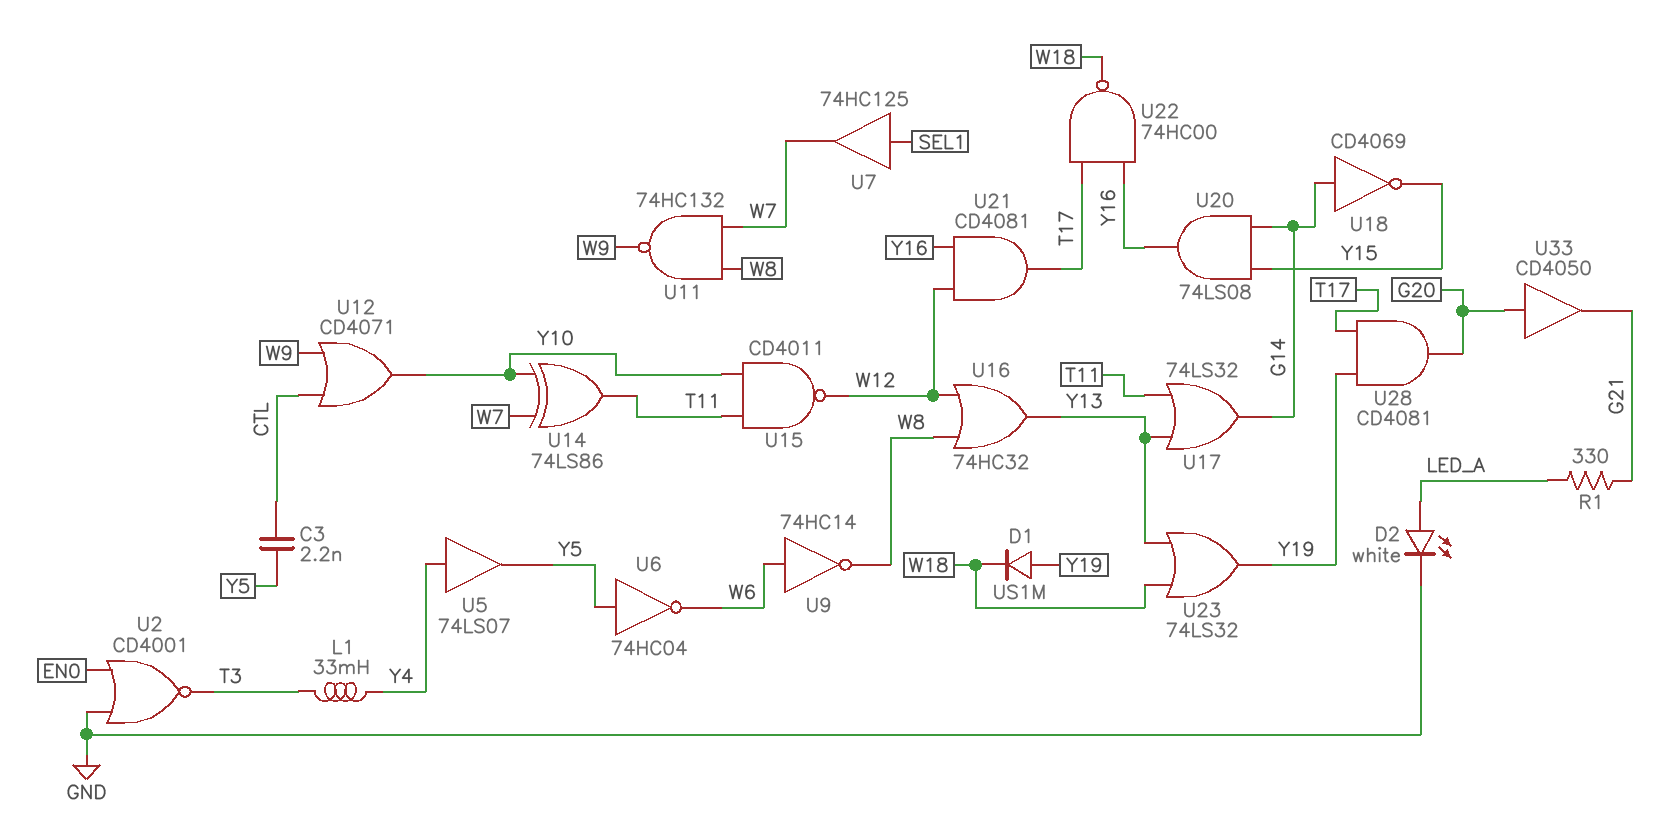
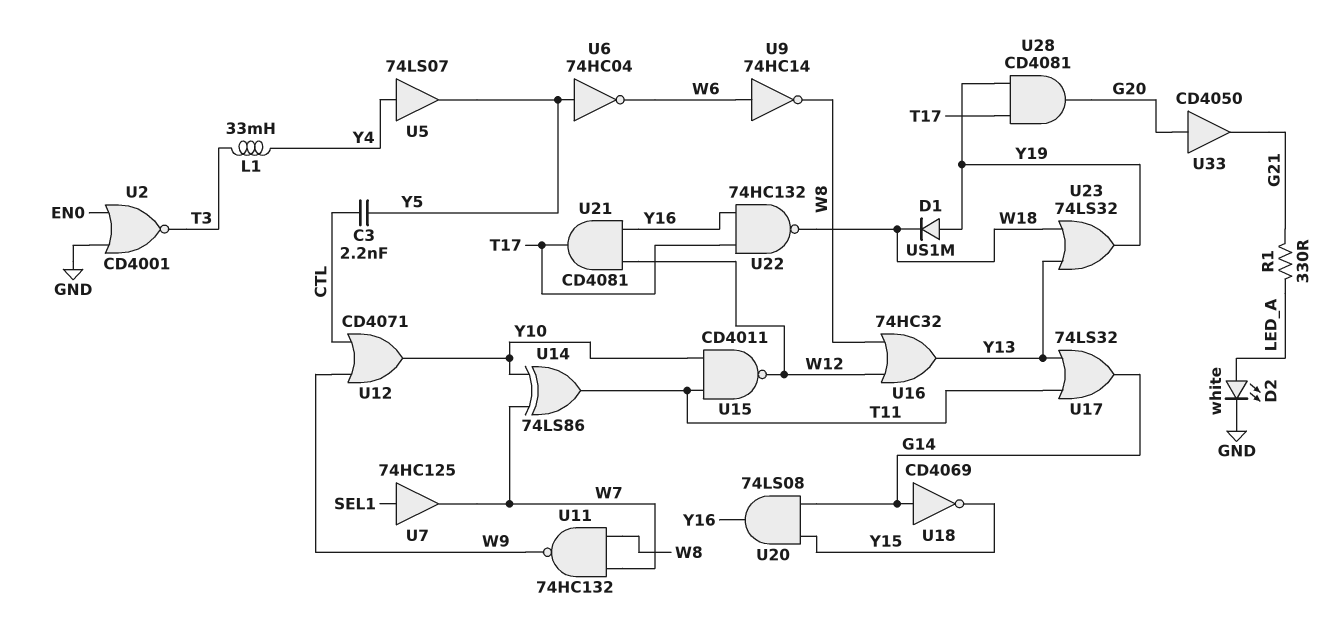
U22: NAND 74HC00 (in T17, in Y16, out W18) -> NAND 74HC132 (in T17, in Y16, out W18)

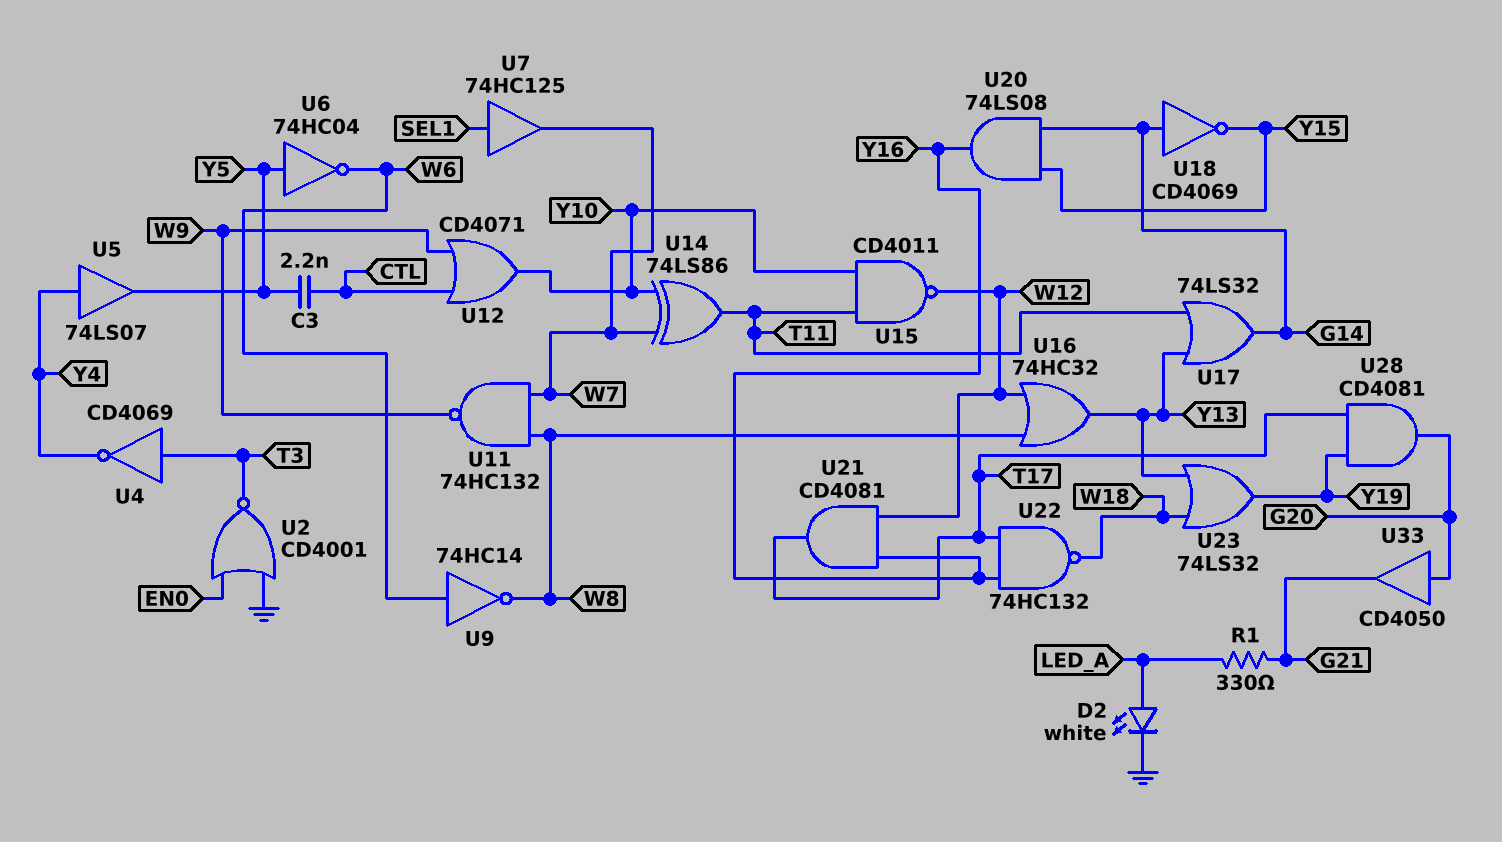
D1: diode US1M (A Y19, K W18) -> none
L1: 33mH (T3, Y4) -> none
U4: none -> NOT CD4069 (in T3, out Y4)

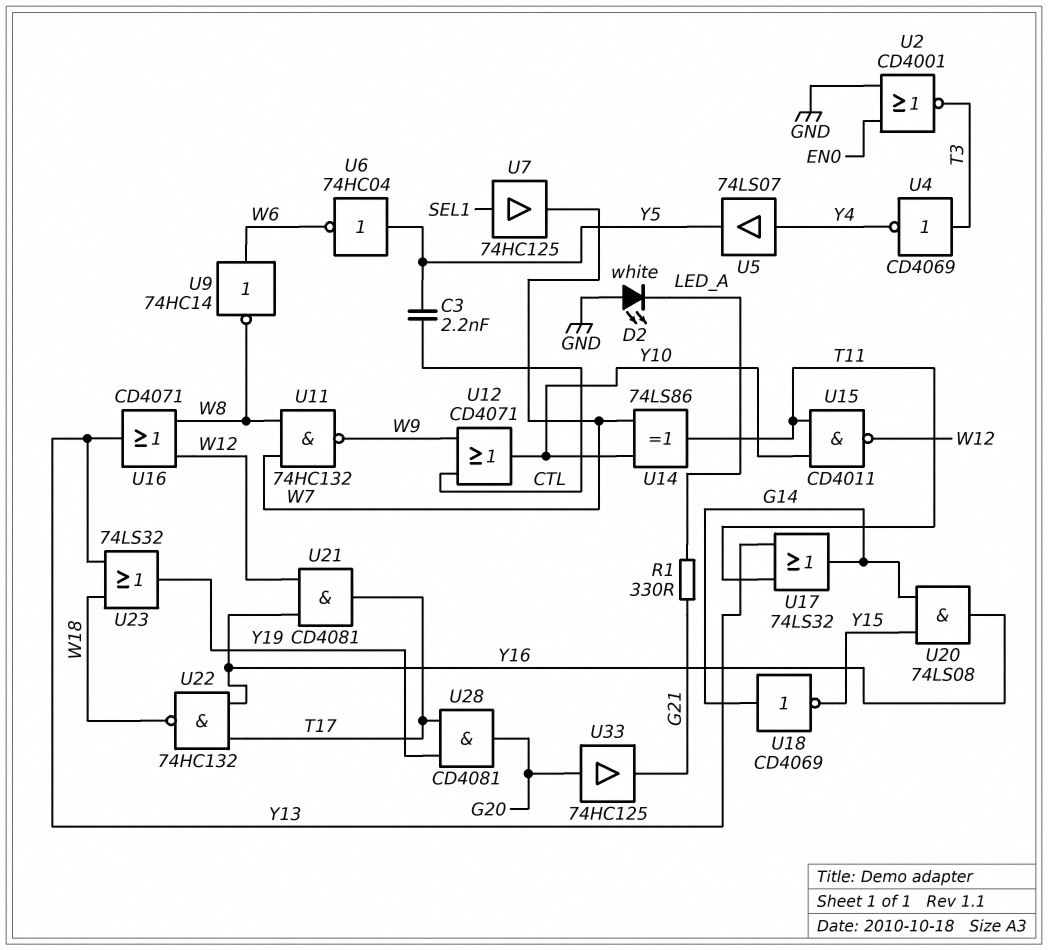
D2: LED white (A LED_A, K GND) -> LED white (A GND, K LED_A)
U16: OR 74HC32 (in W8, in W12, out Y13) -> OR CD4071 (in W8, in W12, out Y13)
U33: buffer CD4050 (in G20, out G21) -> buffer 74HC125 (in G20, out G21)

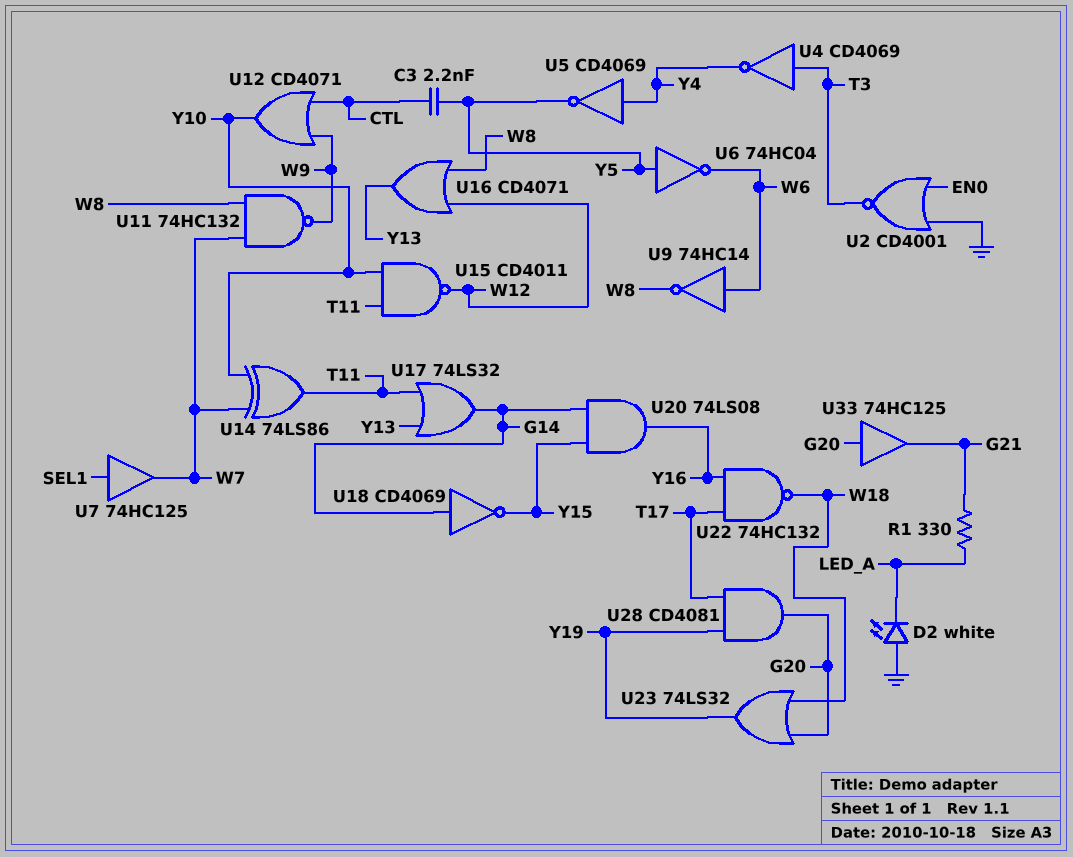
U5: buffer 74LS07 (in Y4, out Y5) -> NOT CD4069 (in Y4, out Y5)
U21: AND CD4081 (in W12, in Y16, out T17) -> none
U23: OR 74LS32 (in W18, in Y13, out Y19) -> OR 74LS32 (in G20, in W18, out Y19)

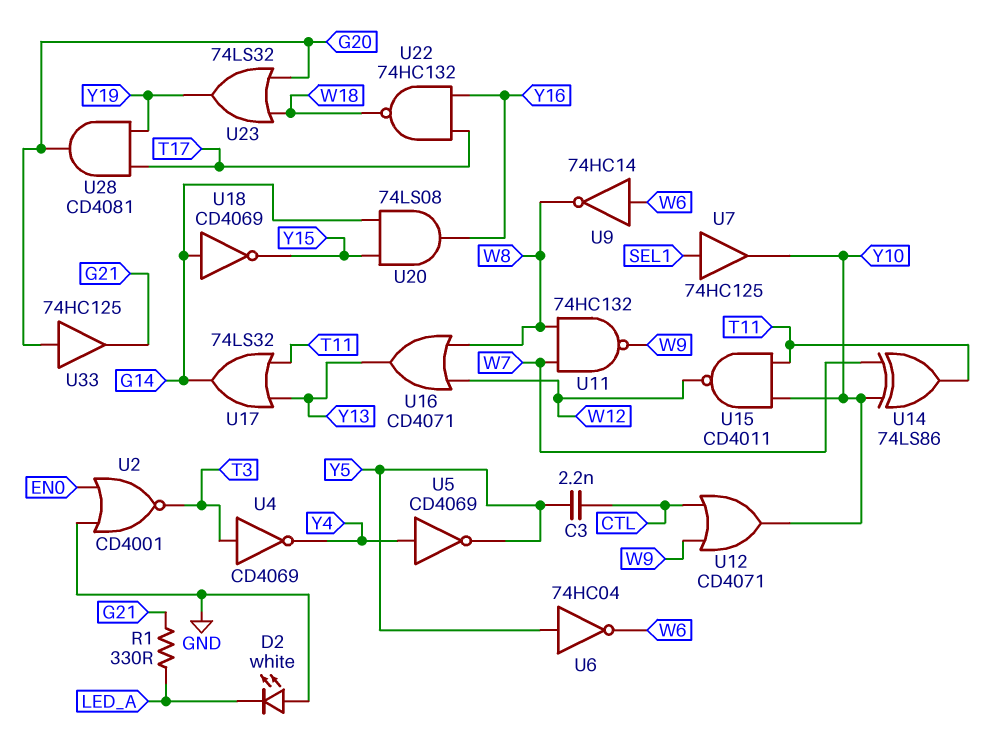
U7: buffer 74HC125 (in SEL1, out W7) -> buffer 74HC125 (in SEL1, out Y10)

